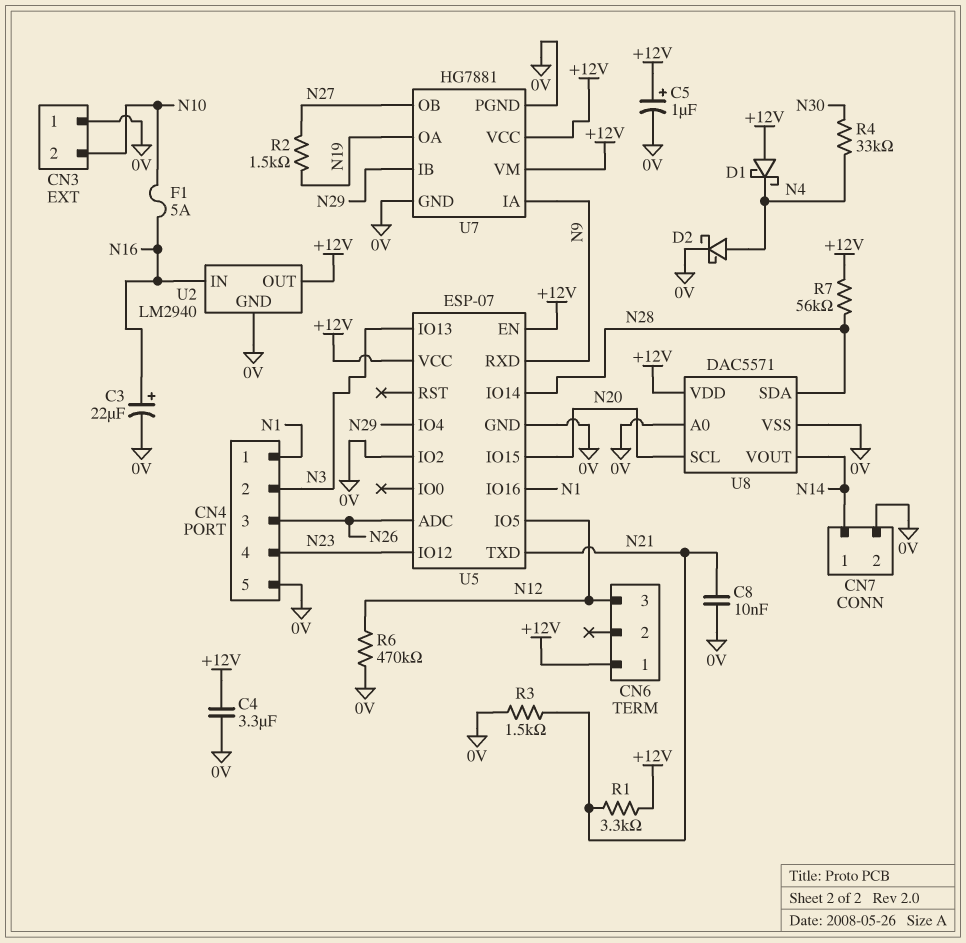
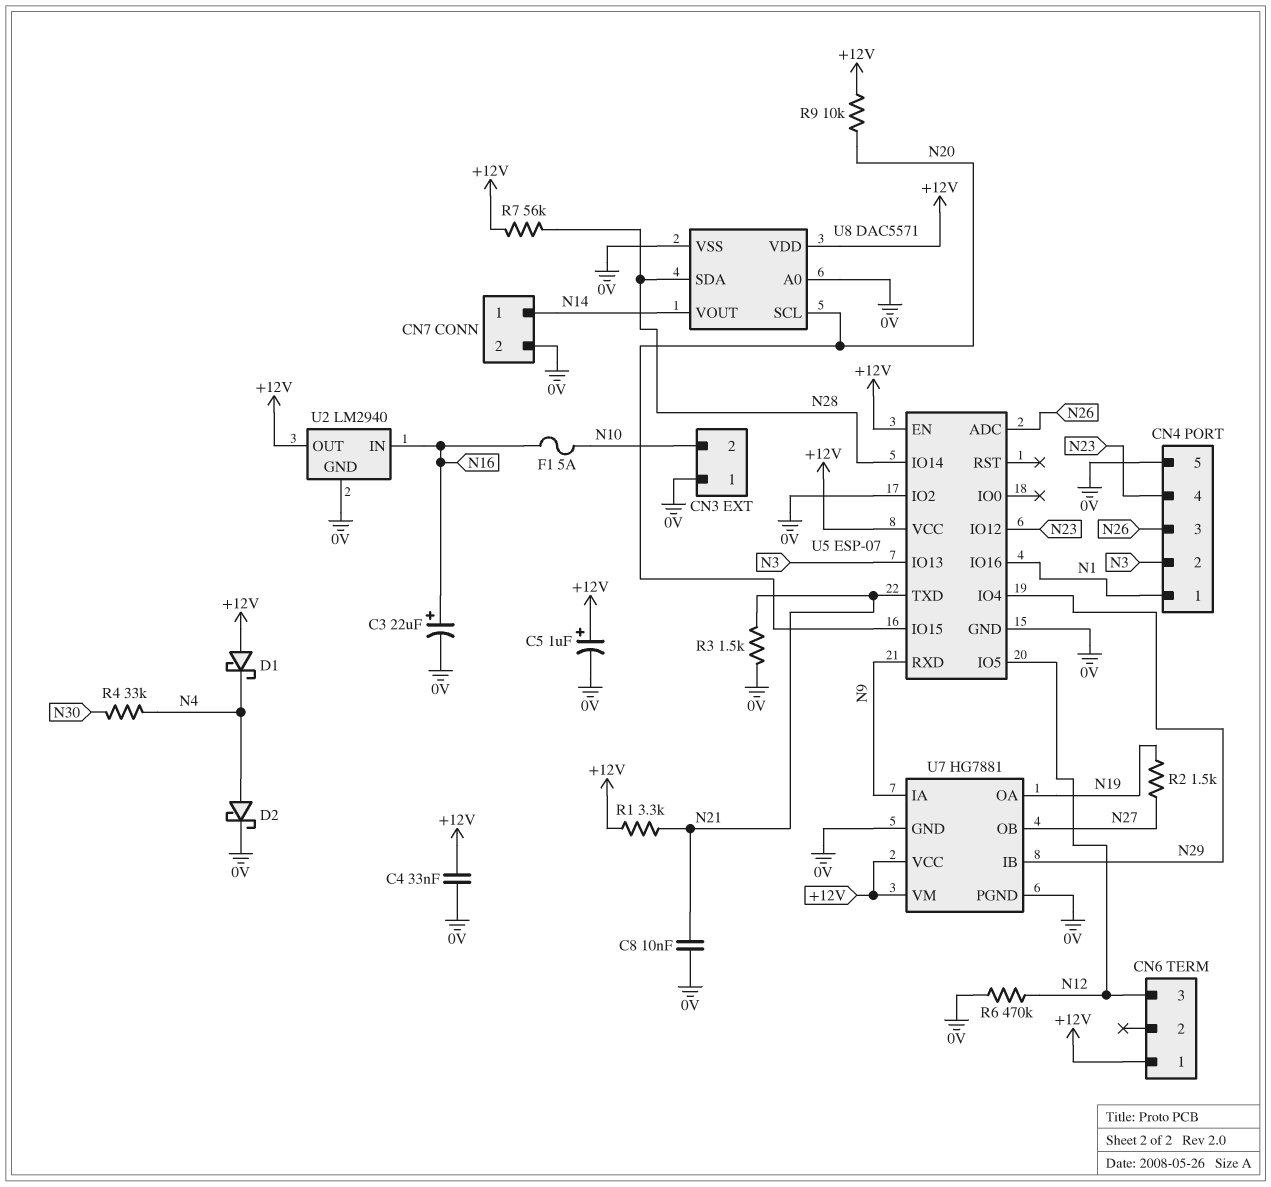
C4: 3.3uF (+12V, 0V) -> 33nF (+12V, 0V)
R9: none -> 10k (+12V, N20)

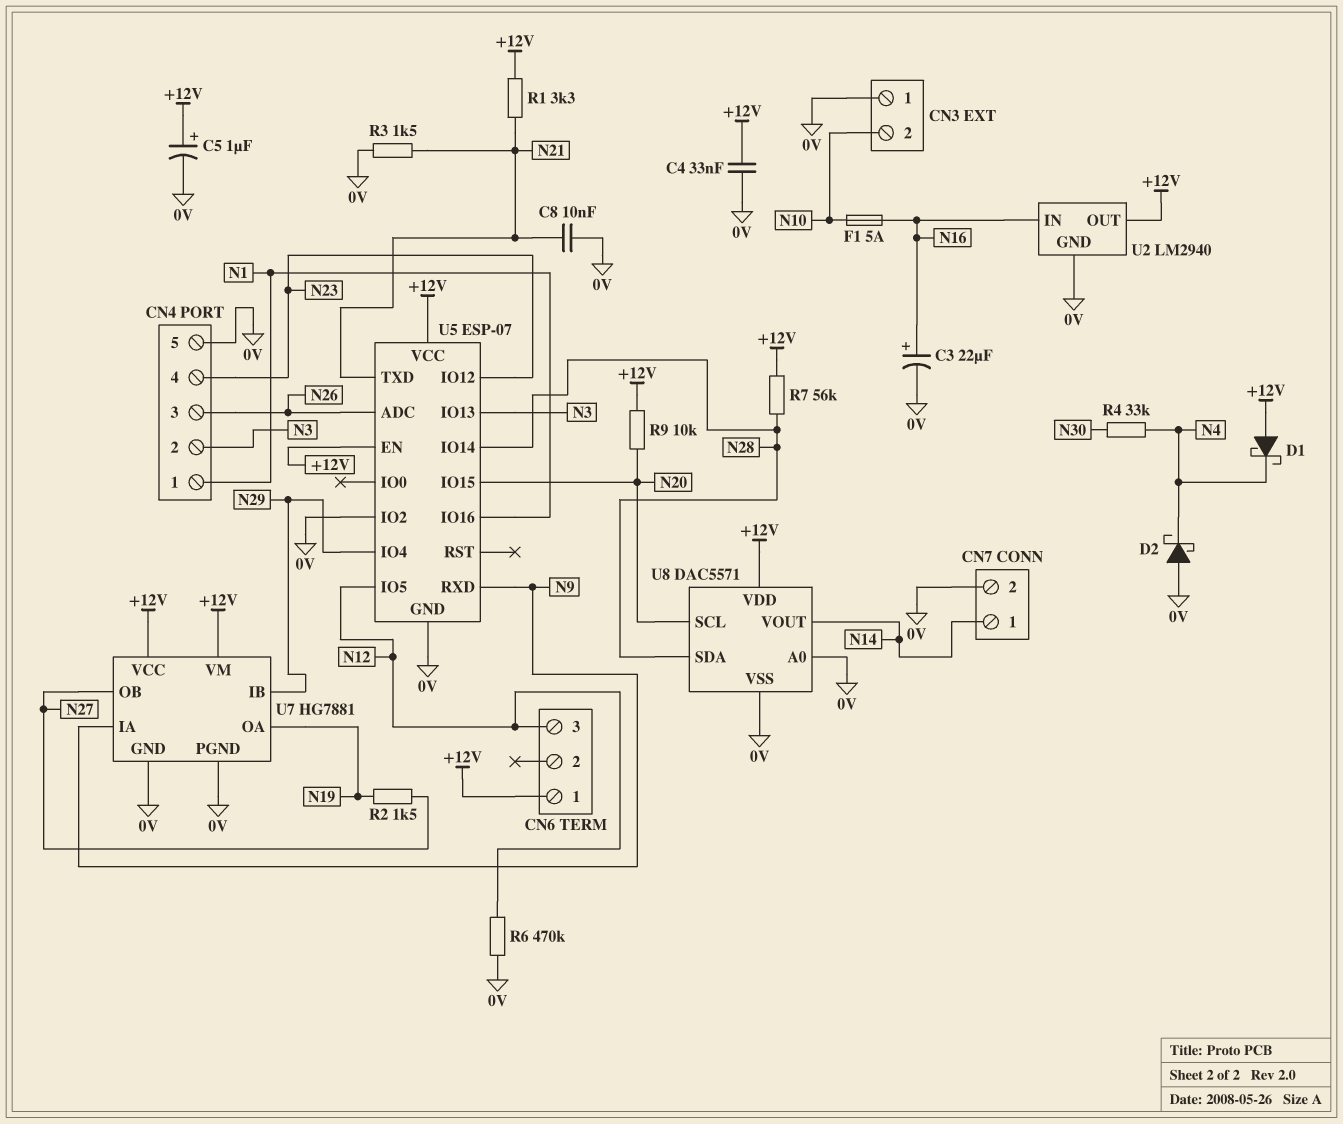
D2: schottky (A N4, K 0V) -> schottky (A 0V, K N4)

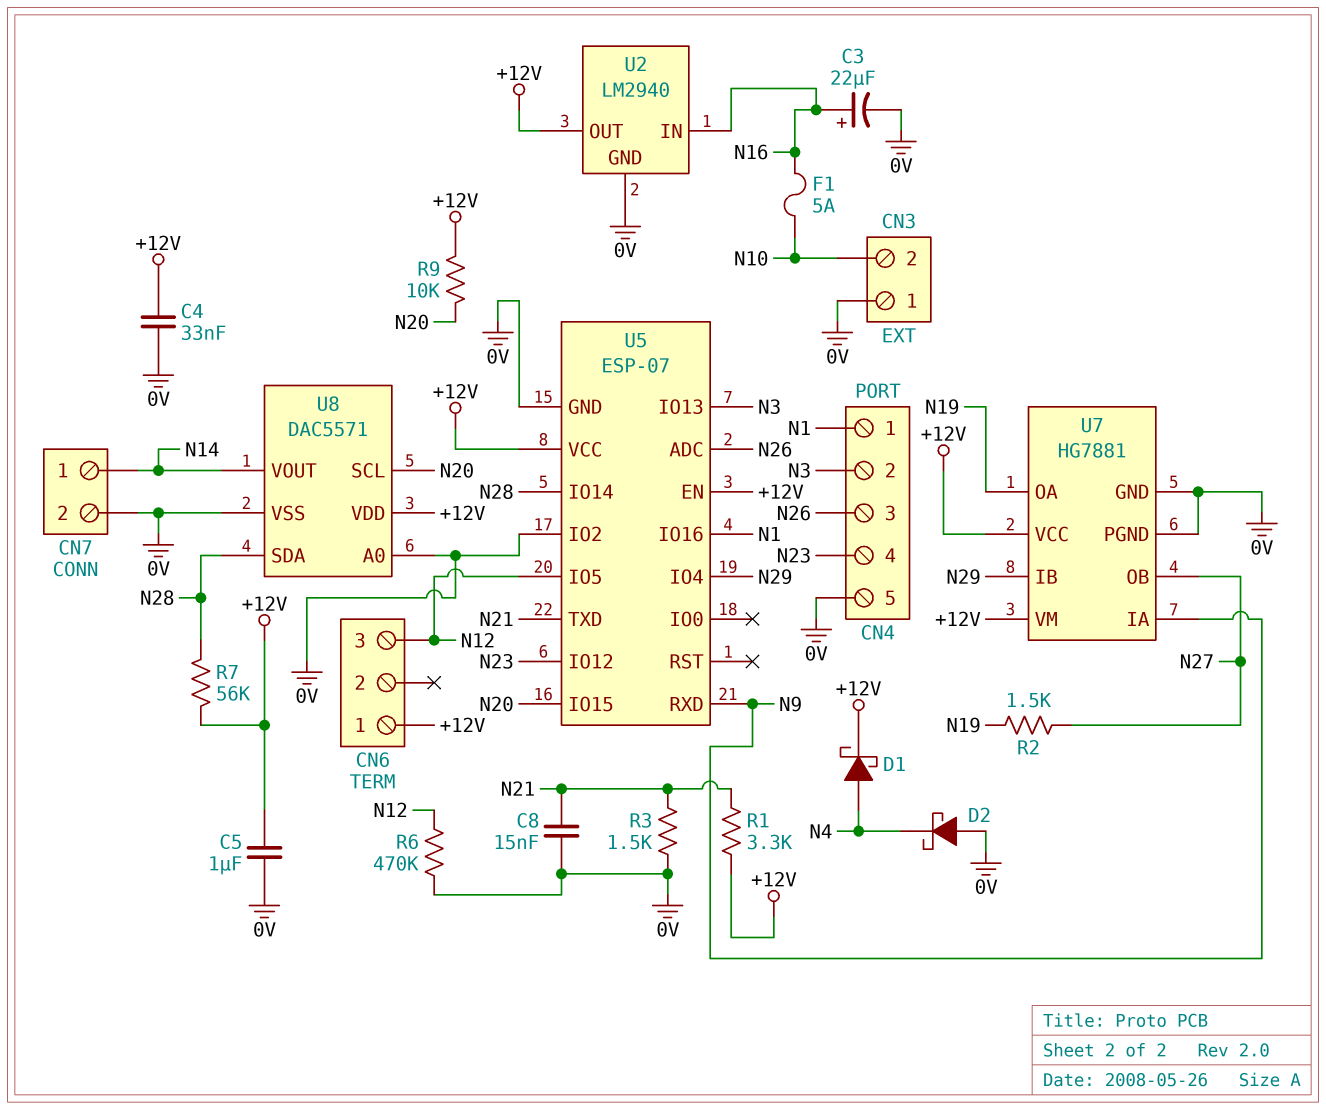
C5: 1uF (plus +12V, minus 0V) -> 1uF (+12V, 0V)
C8: 10nF (0V, N21) -> 15nF (0V, N21)
D1: schottky (A +12V, K N4) -> schottky (A N4, K +12V)
R4: 33k (N4, N30) -> none

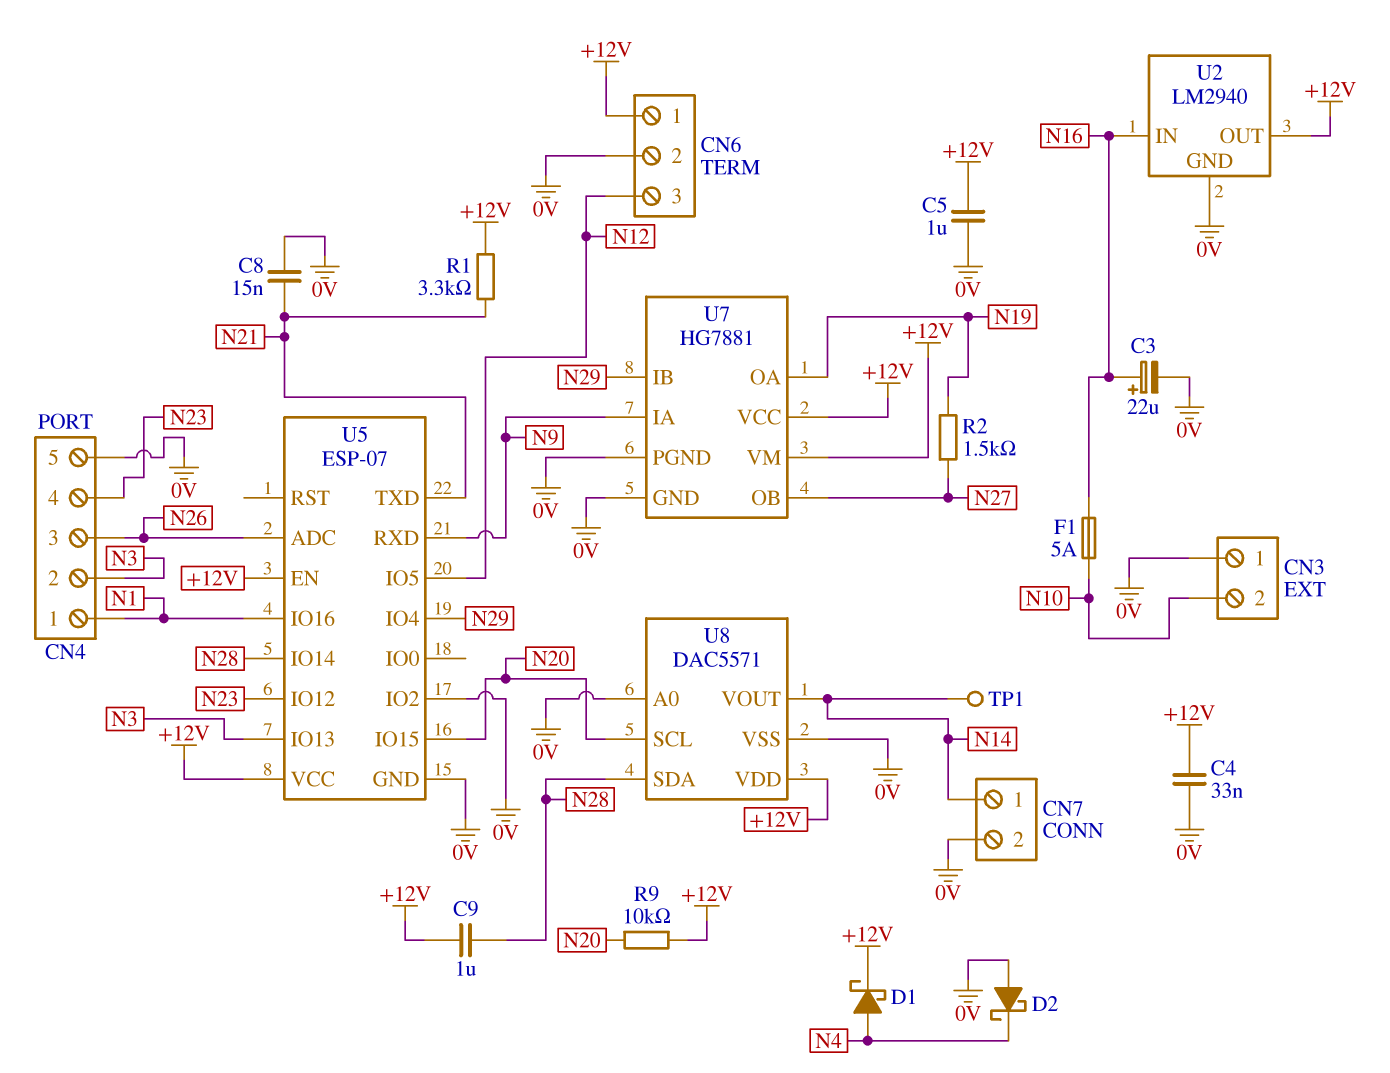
C9: none -> 1uF (+12V, N28)
CN6 pin 2: none -> 0V
R3: 1.5k (0V, N21) -> none
R6: 470k (0V, N12) -> none
R7: 56k (+12V, N28) -> none
TP1: none -> test point (N14)

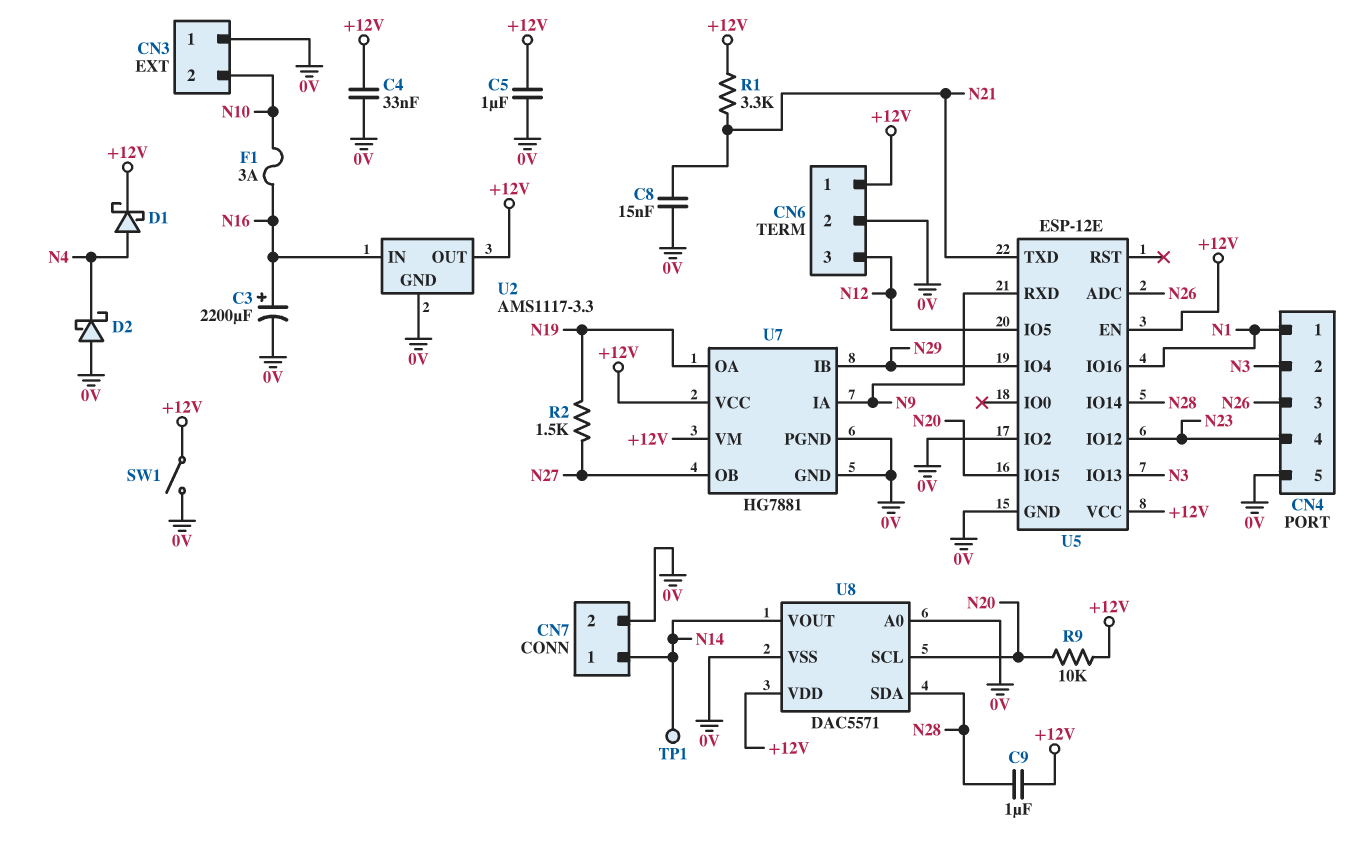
C3: 22uF (plus N16, minus 0V) -> 2200uF (plus N16, minus 0V)
F1: 5A (N10, N16) -> 3A (N10, N16)
SW1: none -> switch (+12V, 0V)
U2: LM2940 -> AMS1117-3.3
U5: ESP-07 -> ESP-12E

